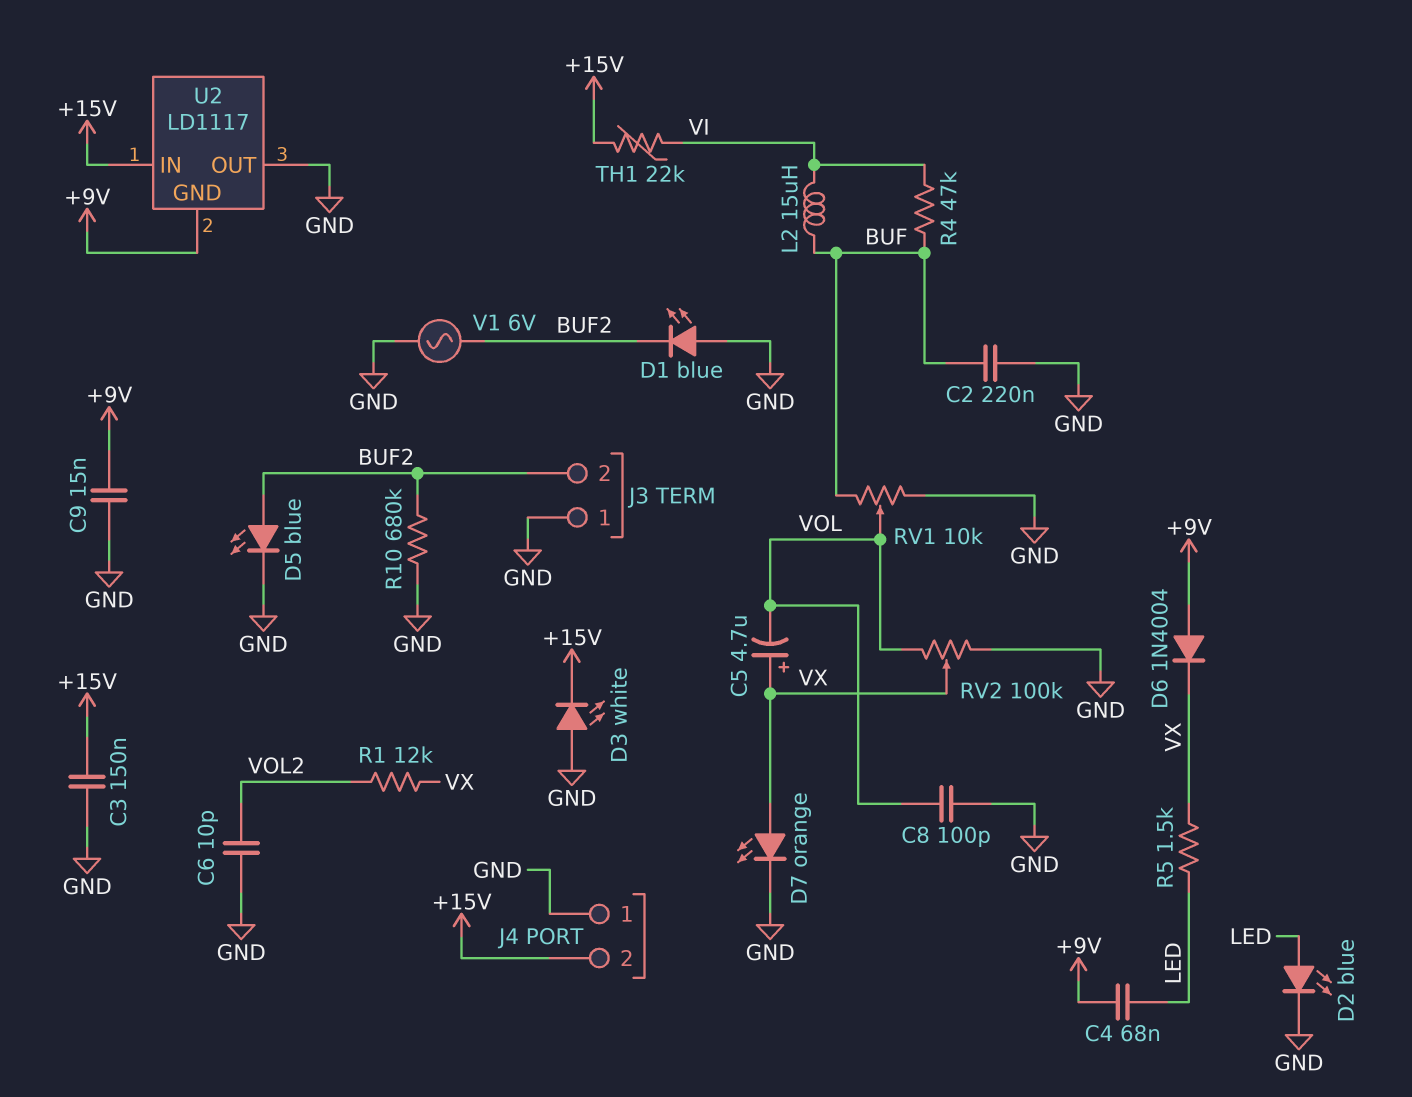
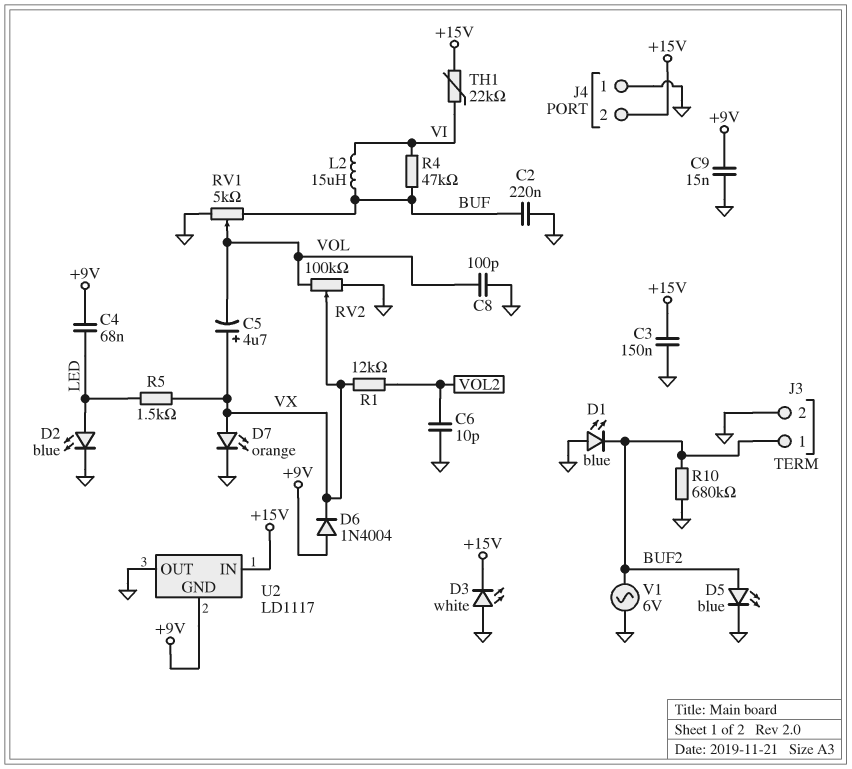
J3 pin 1: GND -> BUF2
J3 pin 2: BUF2 -> GND
RV1: 10k (BUF, GND, wiper VOL) -> 5k (BUF, GND, wiper VOL)

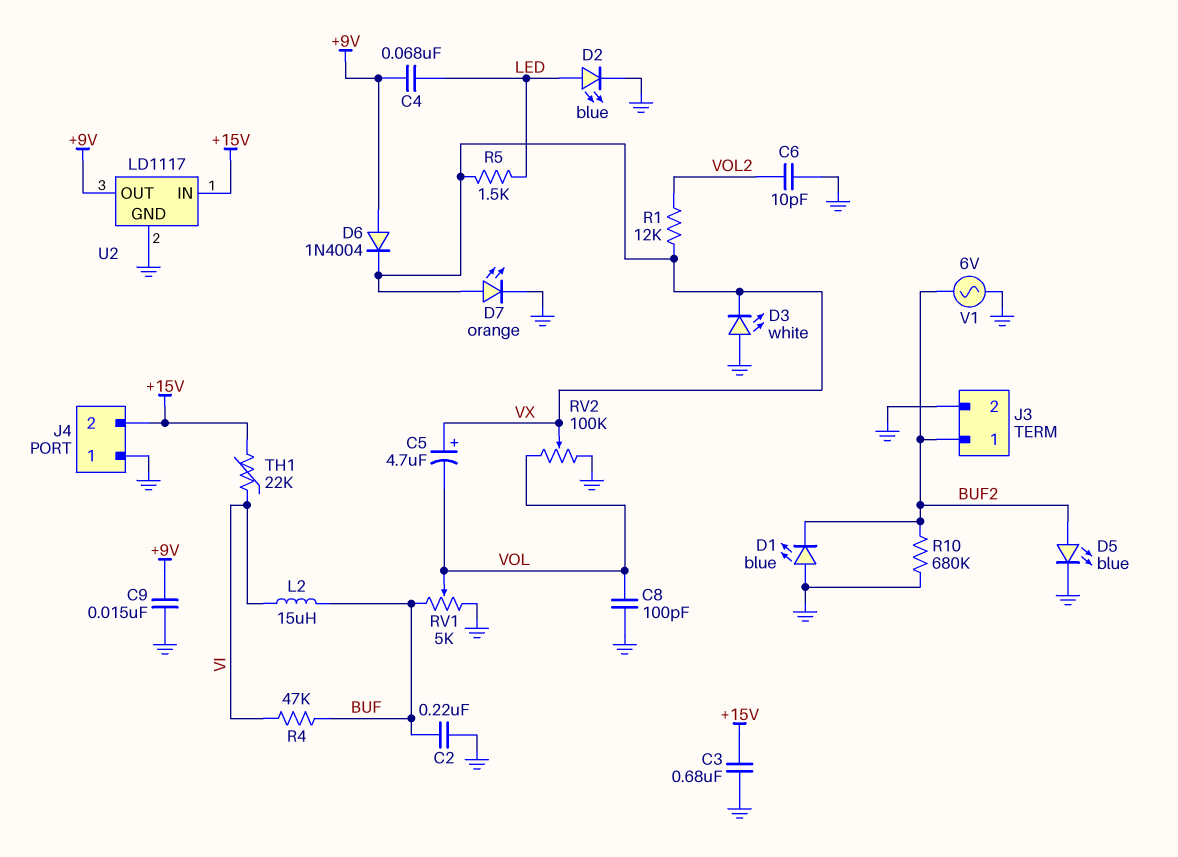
C3: 150nF (+15V, GND) -> 680nF (+15V, GND)
D3: LED white (A GND, K +15V) -> LED white (A GND, K VX)
U2 pin GND: +9V -> GND
U2 pin OUT: GND -> +9V

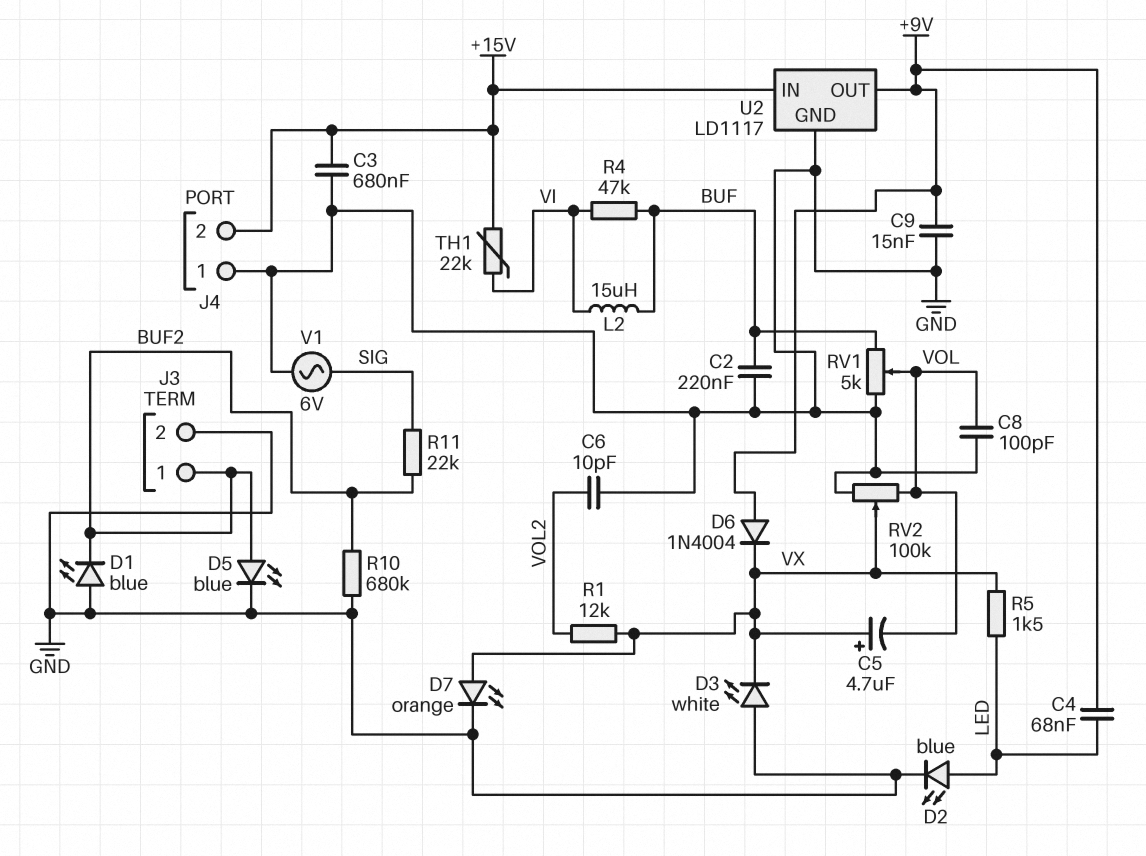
R11: none -> 22k (BUF2, SIG)
V1: AC 6V (BUF2, GND) -> AC 6V (GND, SIG)

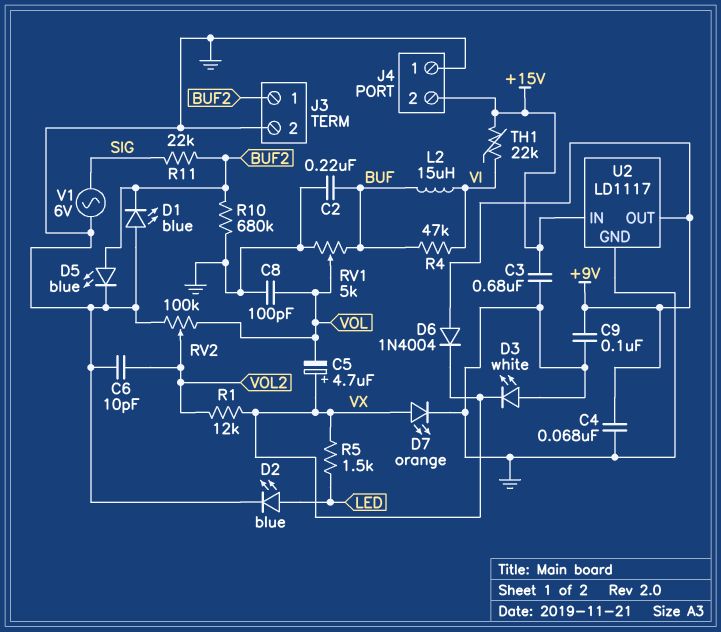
C4: 68nF (+9V, LED) -> 68nF (+9V, GND)
C9: 15nF (+9V, GND) -> 100nF (+9V, GND)
RV2: 100k (GND, VOL, wiper VX) -> 100k (GND, VOL, wiper VOL2)

